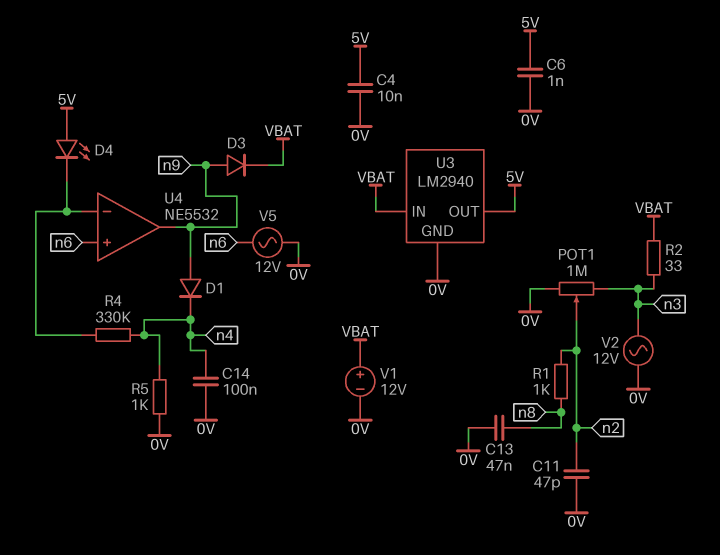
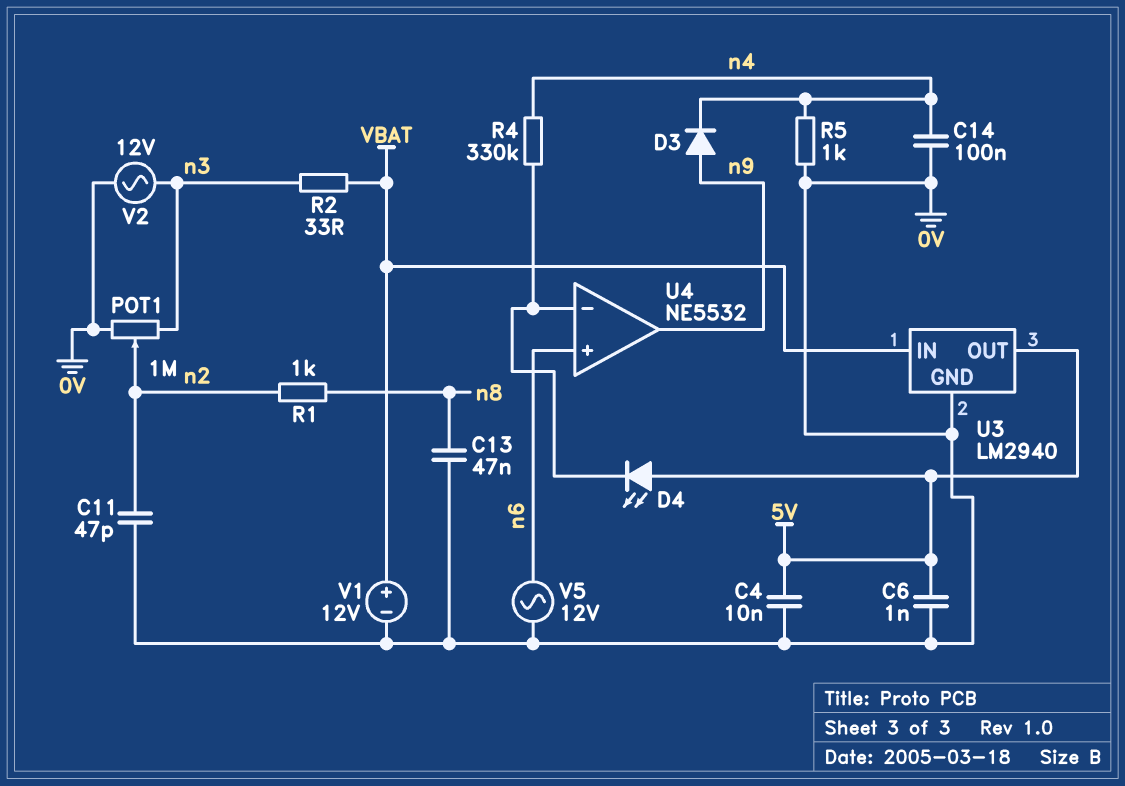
D1: diode (A n9, K n4) -> none
D3: diode (A n9, K VBAT) -> diode (A n9, K n4)

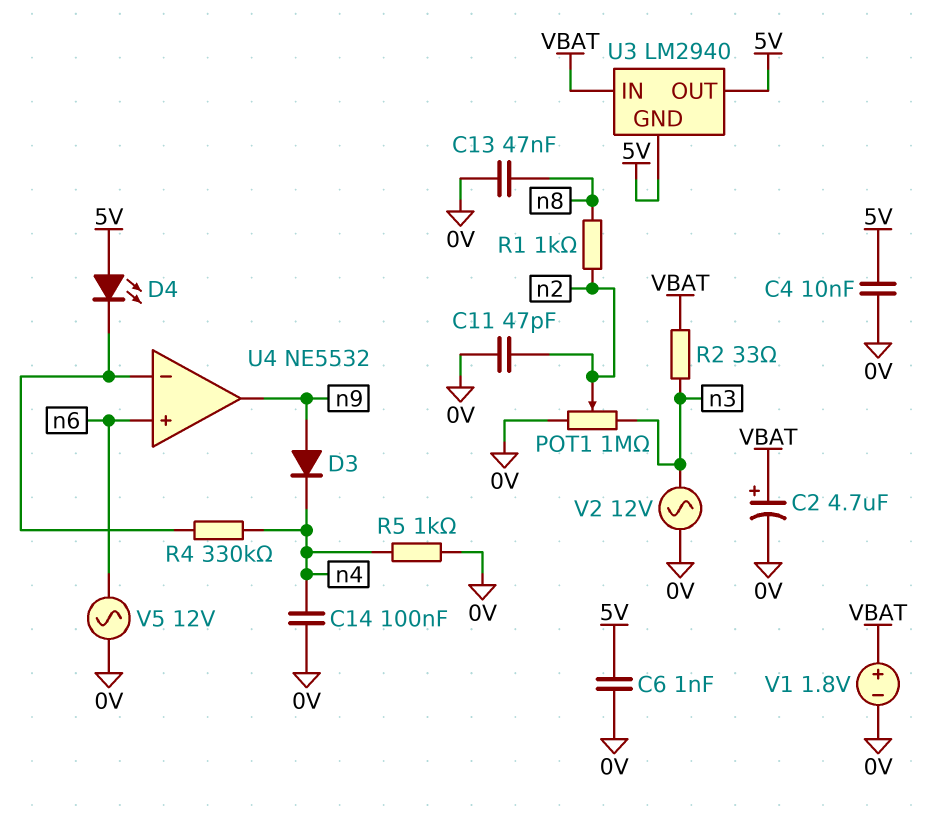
C2: none -> 4.7uF (plus VBAT, minus 0V)
U3 pin GND: 0V -> 5V
V1: 12V (plus VBAT, minus 0V) -> 1.8V (plus VBAT, minus 0V)

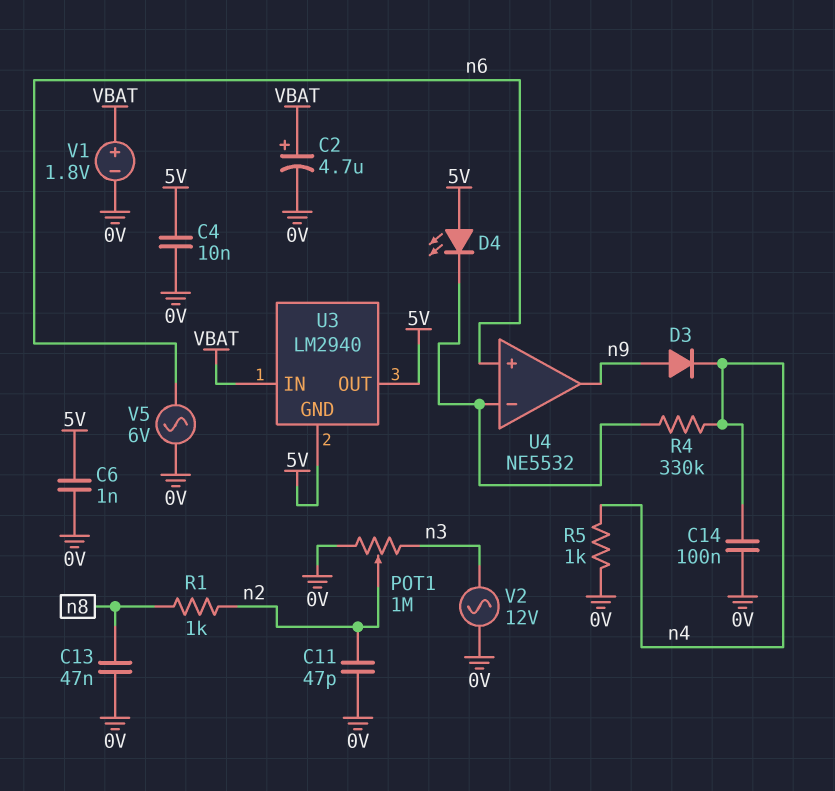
R2: 33 (VBAT, n3) -> none
V5: AC 12V (0V, n6) -> AC 6V (0V, n6)

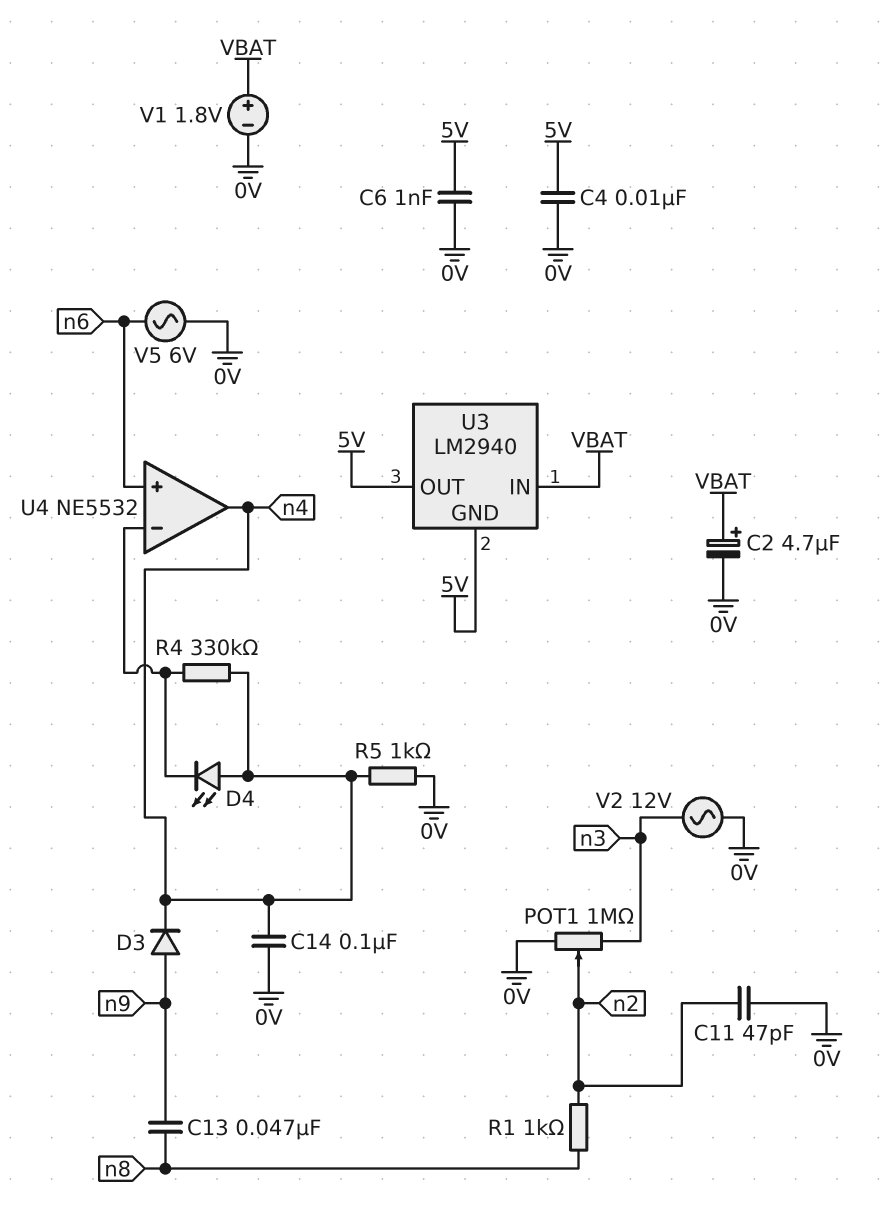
C13: 47nF (0V, n8) -> 47nF (n8, n9)
D4: LED (A 5V, K U4/in-) -> LED (A n4, K U4/in-)
U4 pin out: n9 -> n4

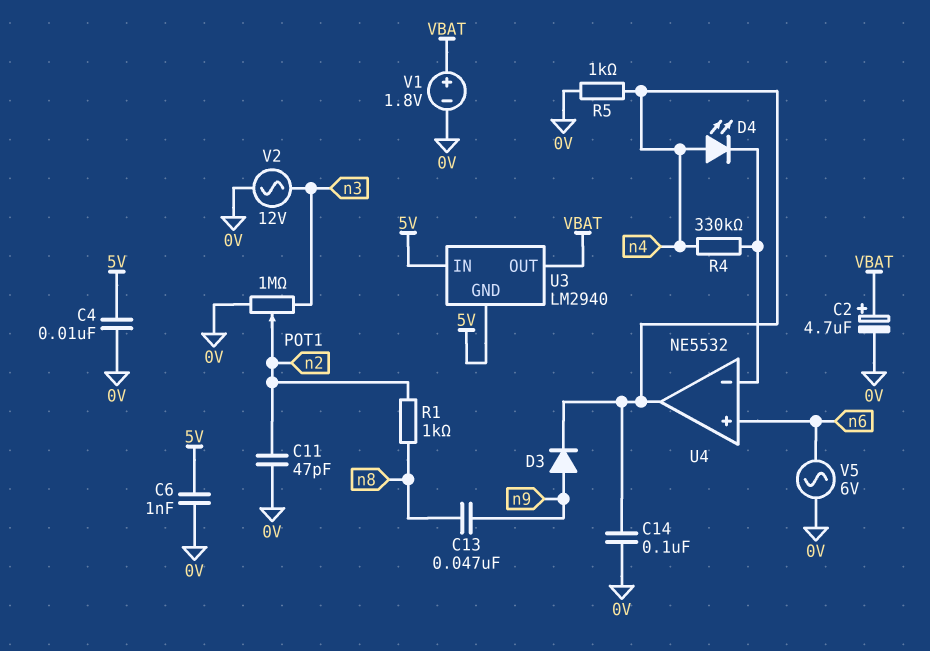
U3 pin IN: VBAT -> 5V
U3 pin OUT: 5V -> VBAT

